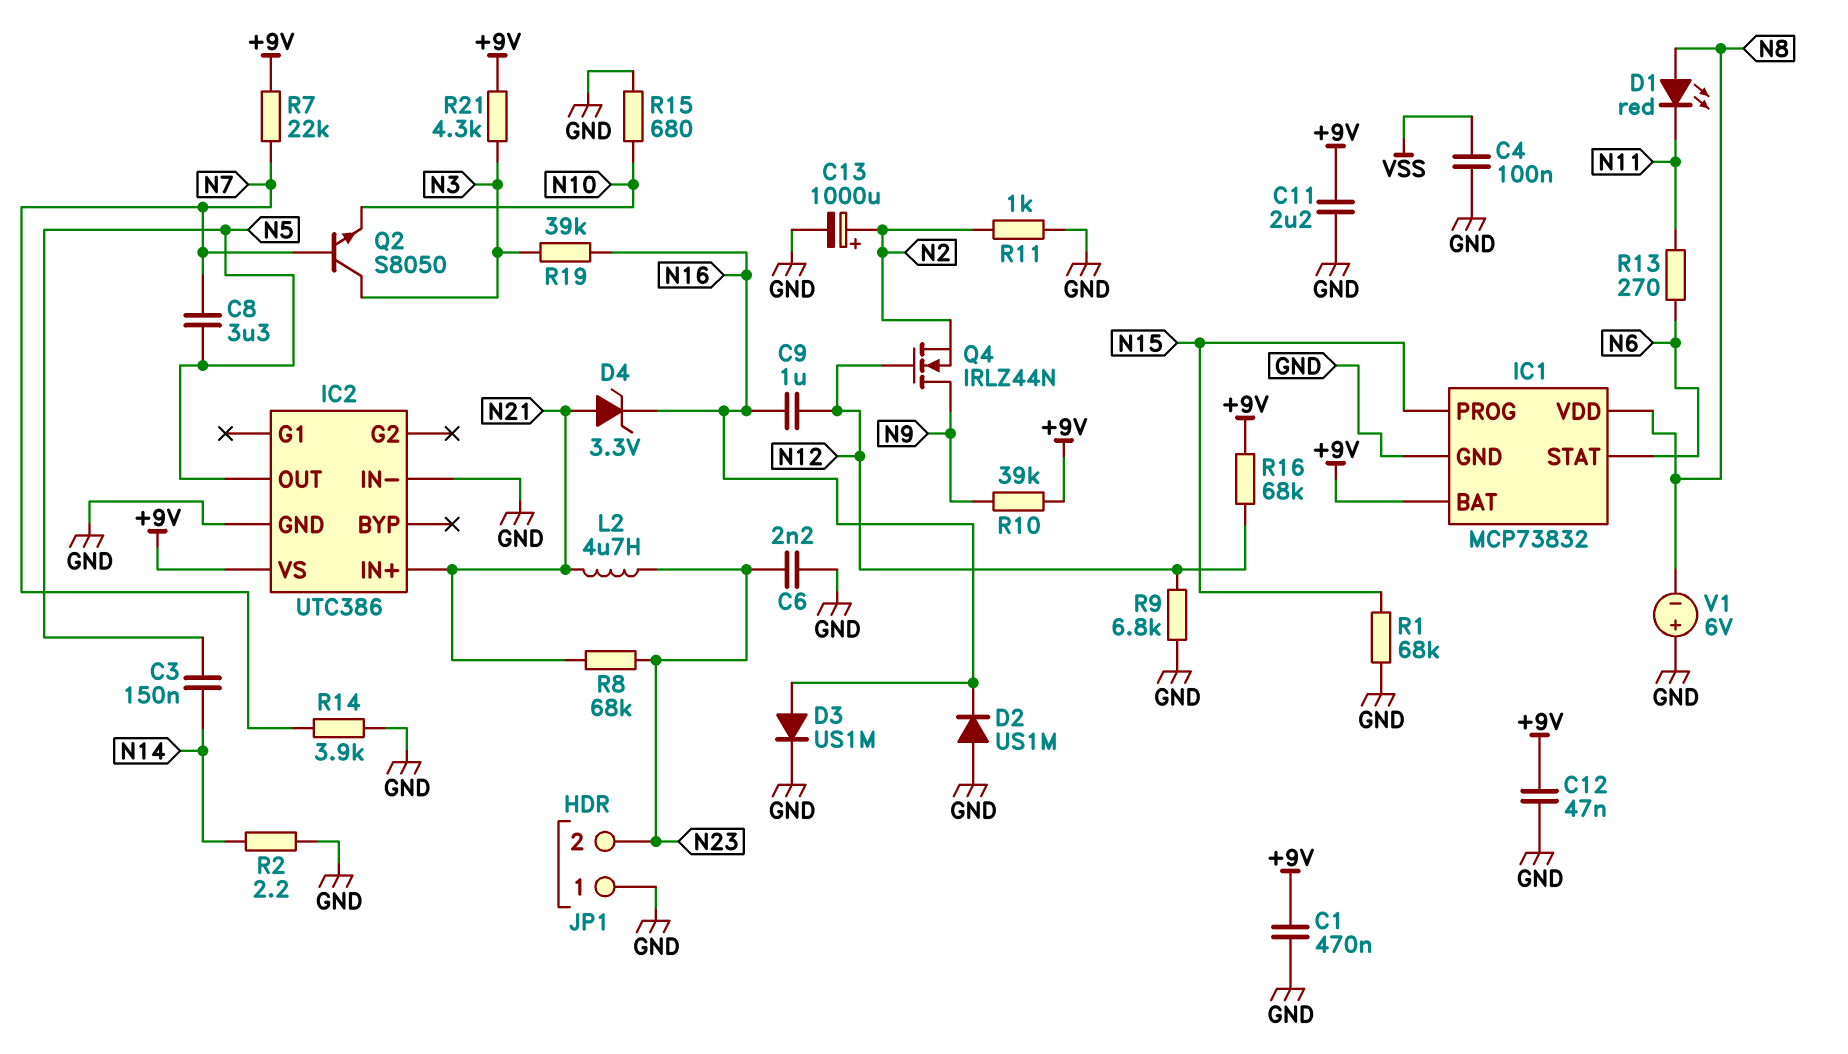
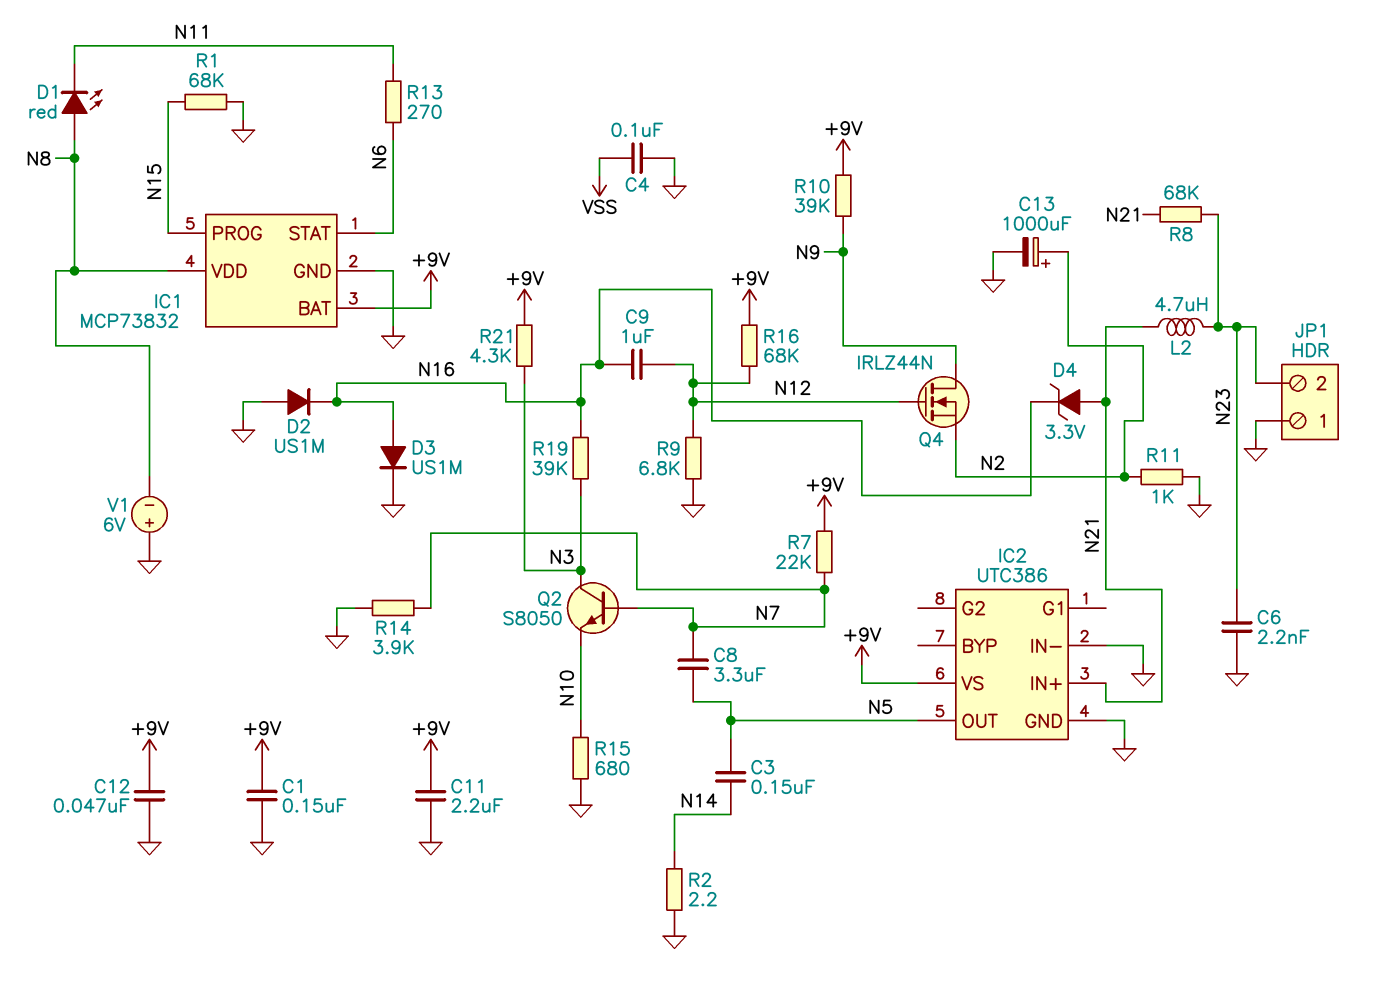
C1: 470nF (+9V, GND) -> 150nF (+9V, GND)

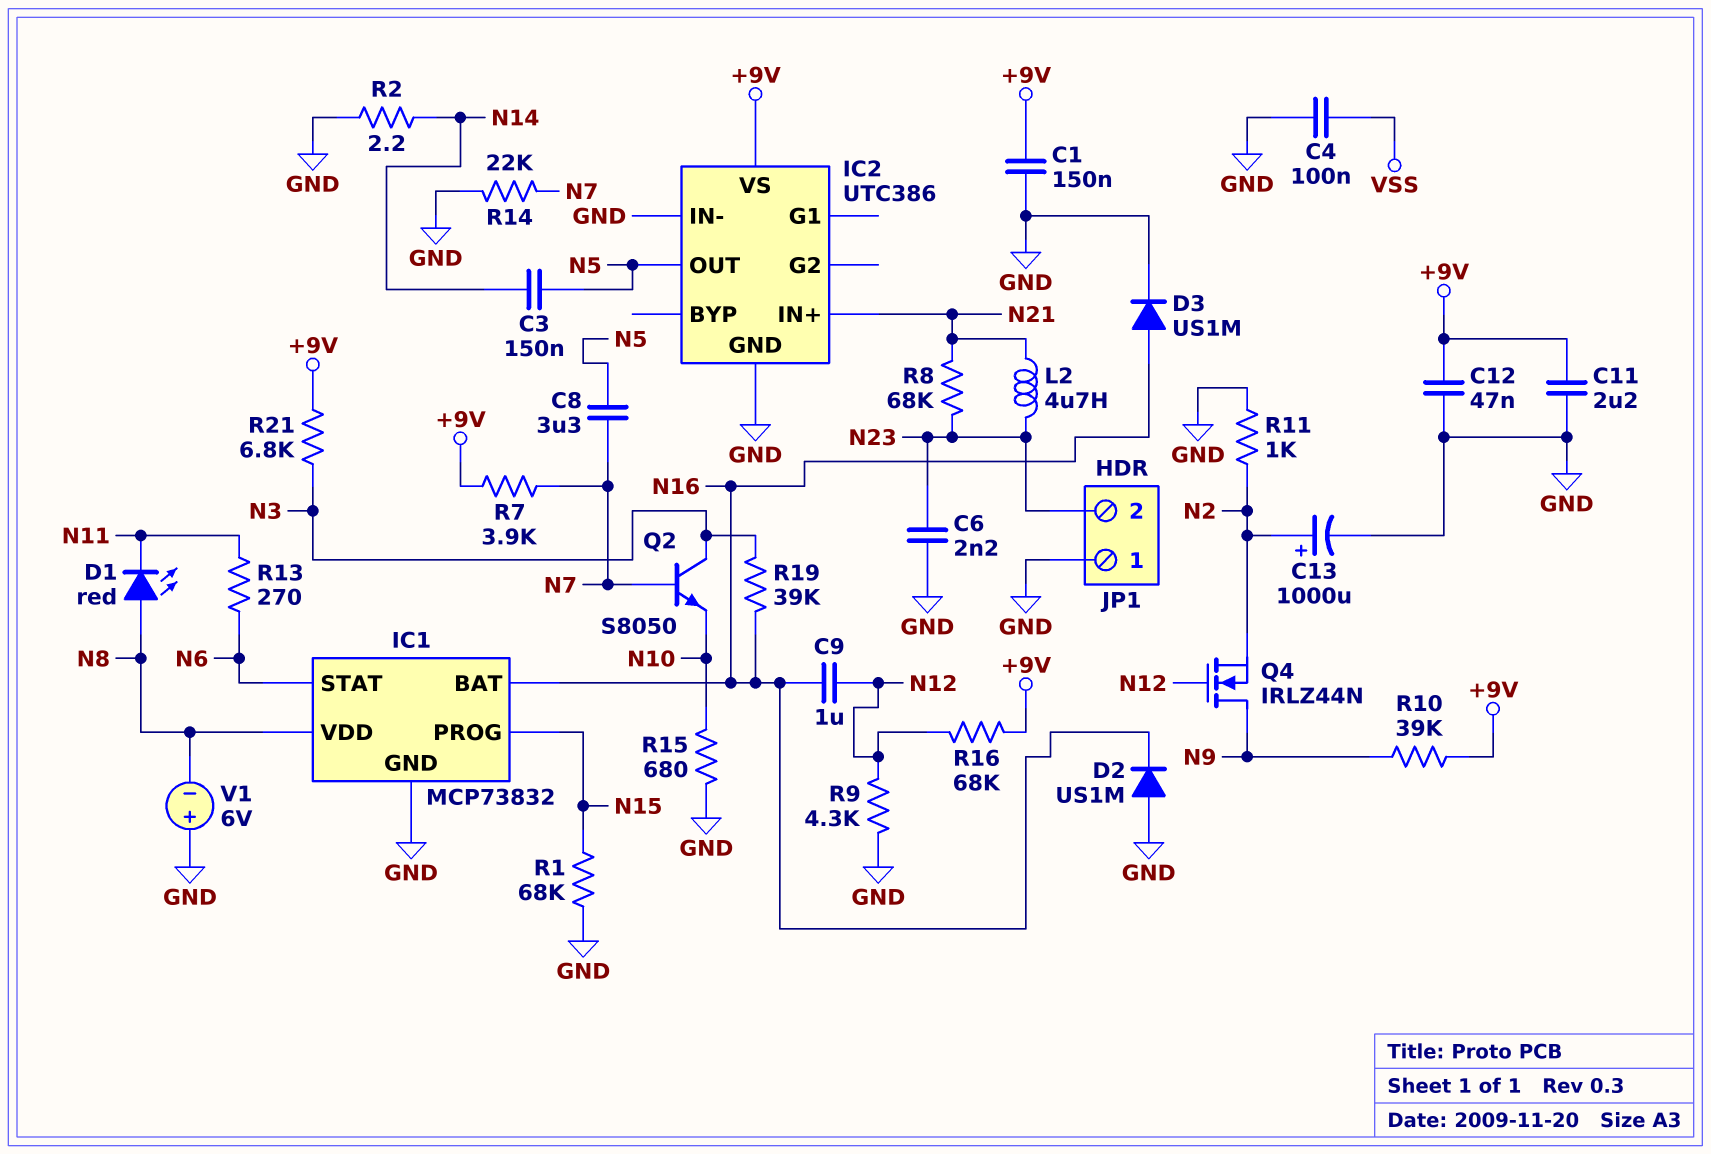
D4: zener 3.3V (A N21, K N16) -> none
IC1 pin BAT: +9V -> N16
R7: 22k (+9V, N7) -> 3.9k (+9V, N7)
R9: 6.8k (GND, N12) -> 4.3k (GND, N12)
R14: 3.9k (GND, N7) -> 22k (GND, N7)
R21: 4.3k (+9V, N3) -> 6.8k (+9V, N3)

